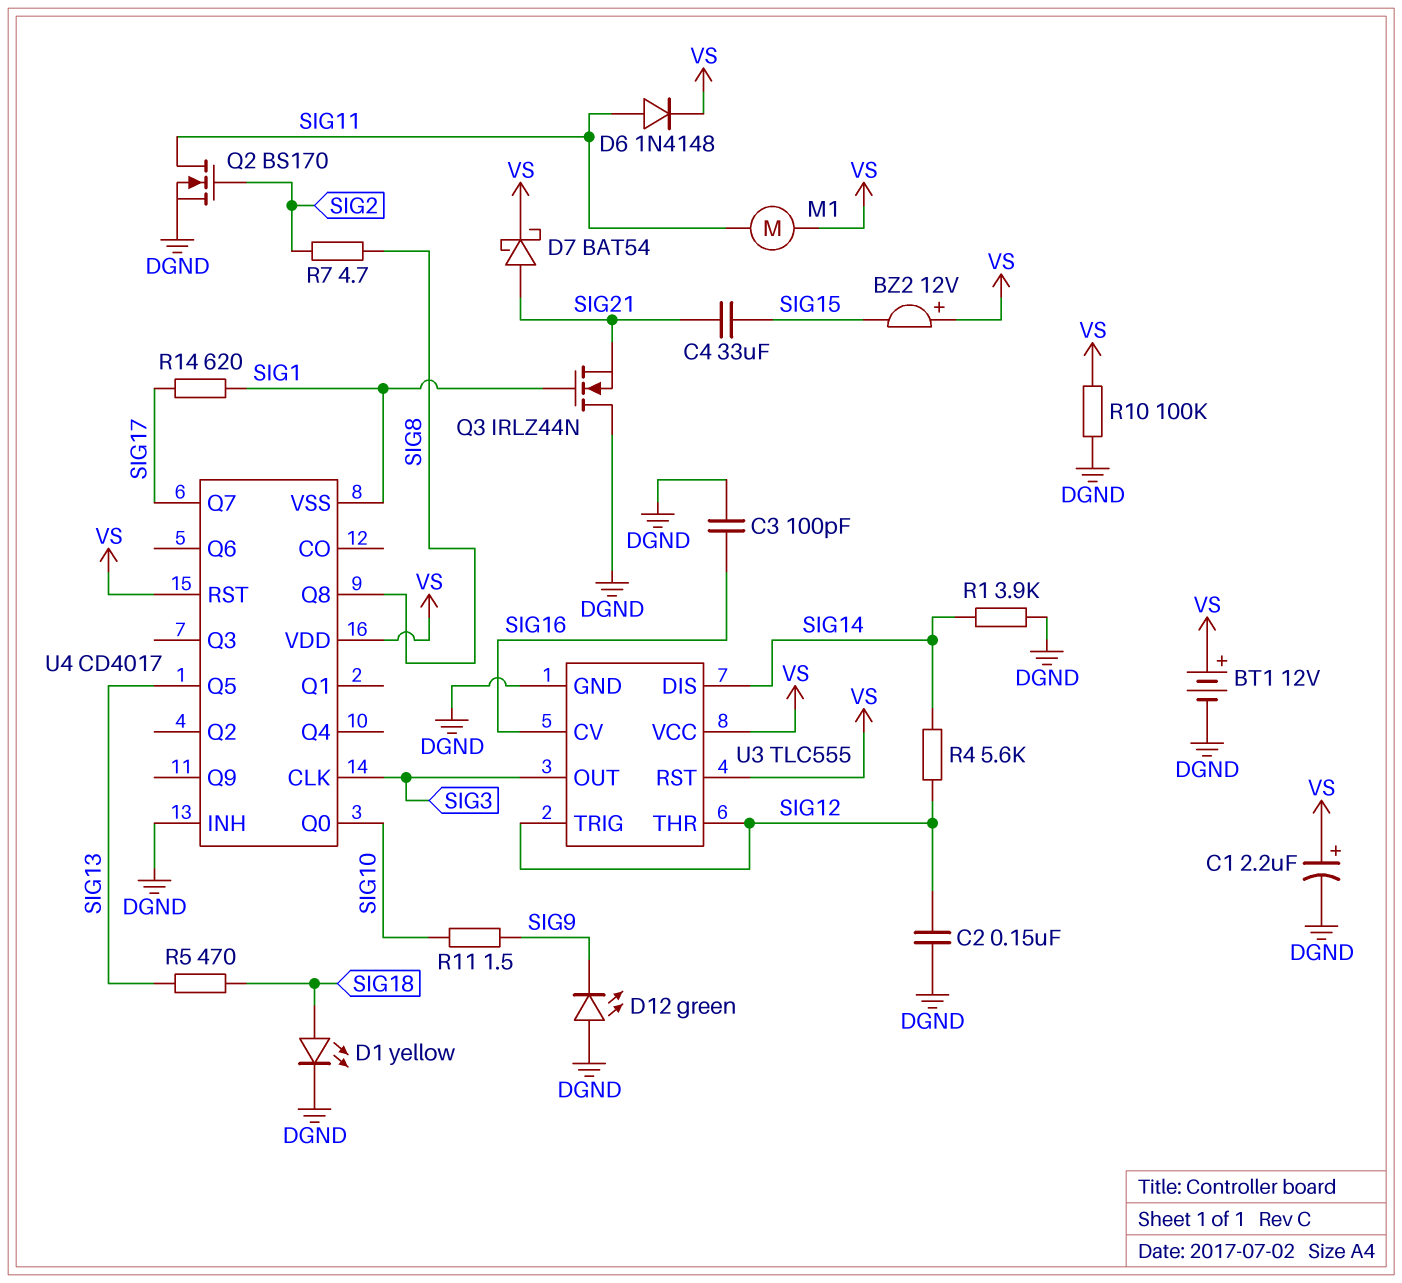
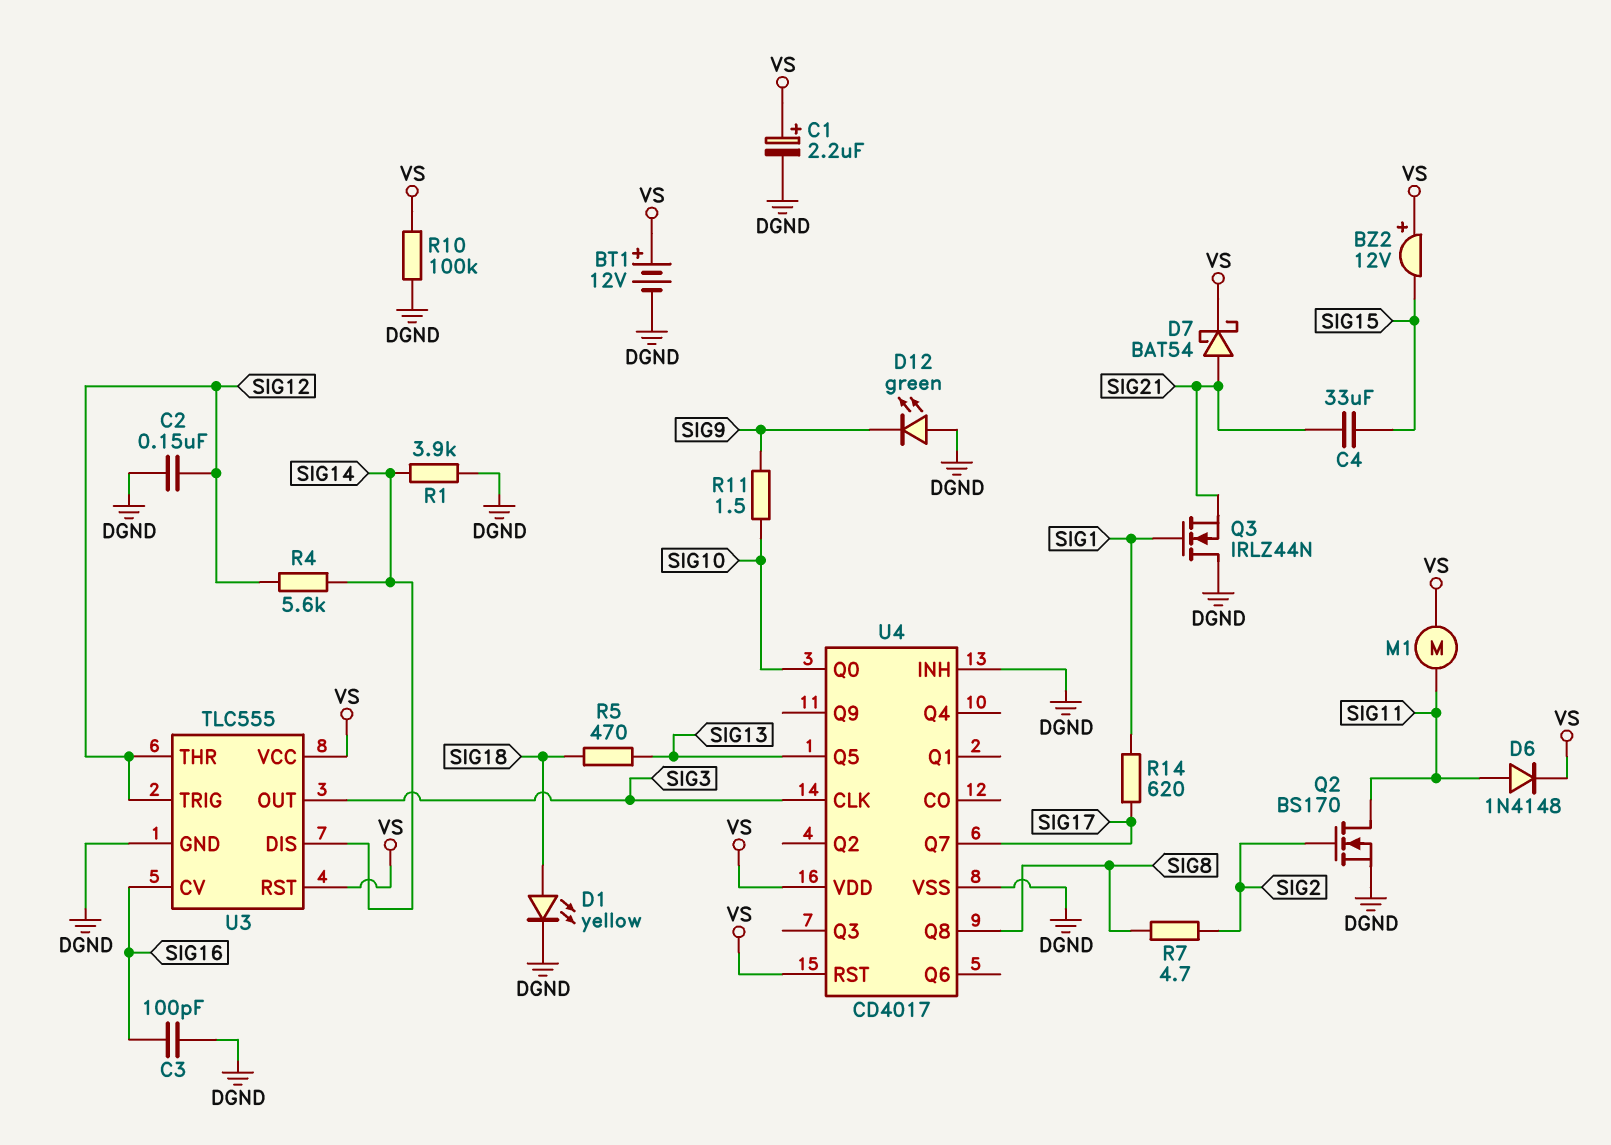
U4 pin VSS: SIG1 -> DGND

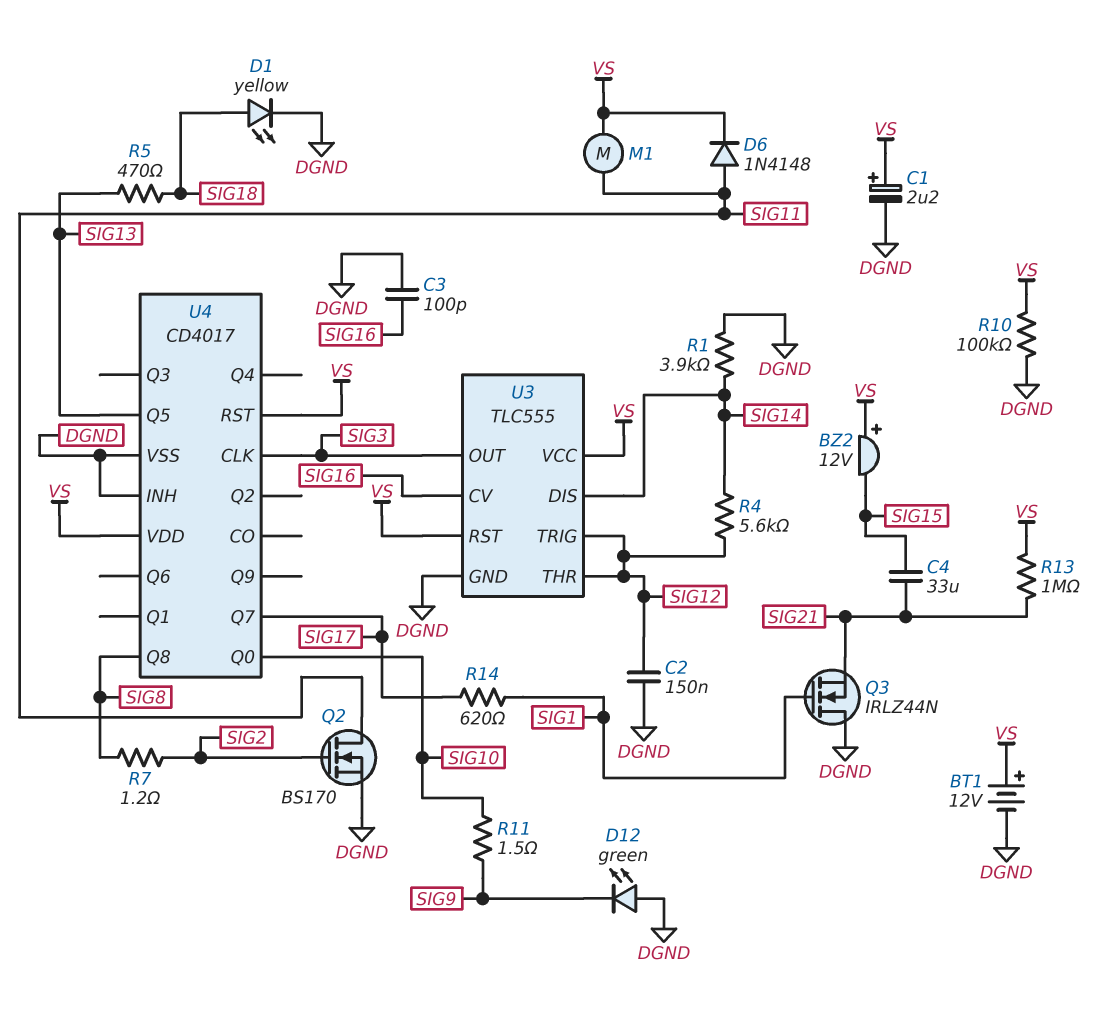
D7: schottky BAT54 (A SIG21, K VS) -> none
R7: 4.7 (SIG2, SIG8) -> 1.2 (SIG2, SIG8)
R13: none -> 1M (SIG21, VS)

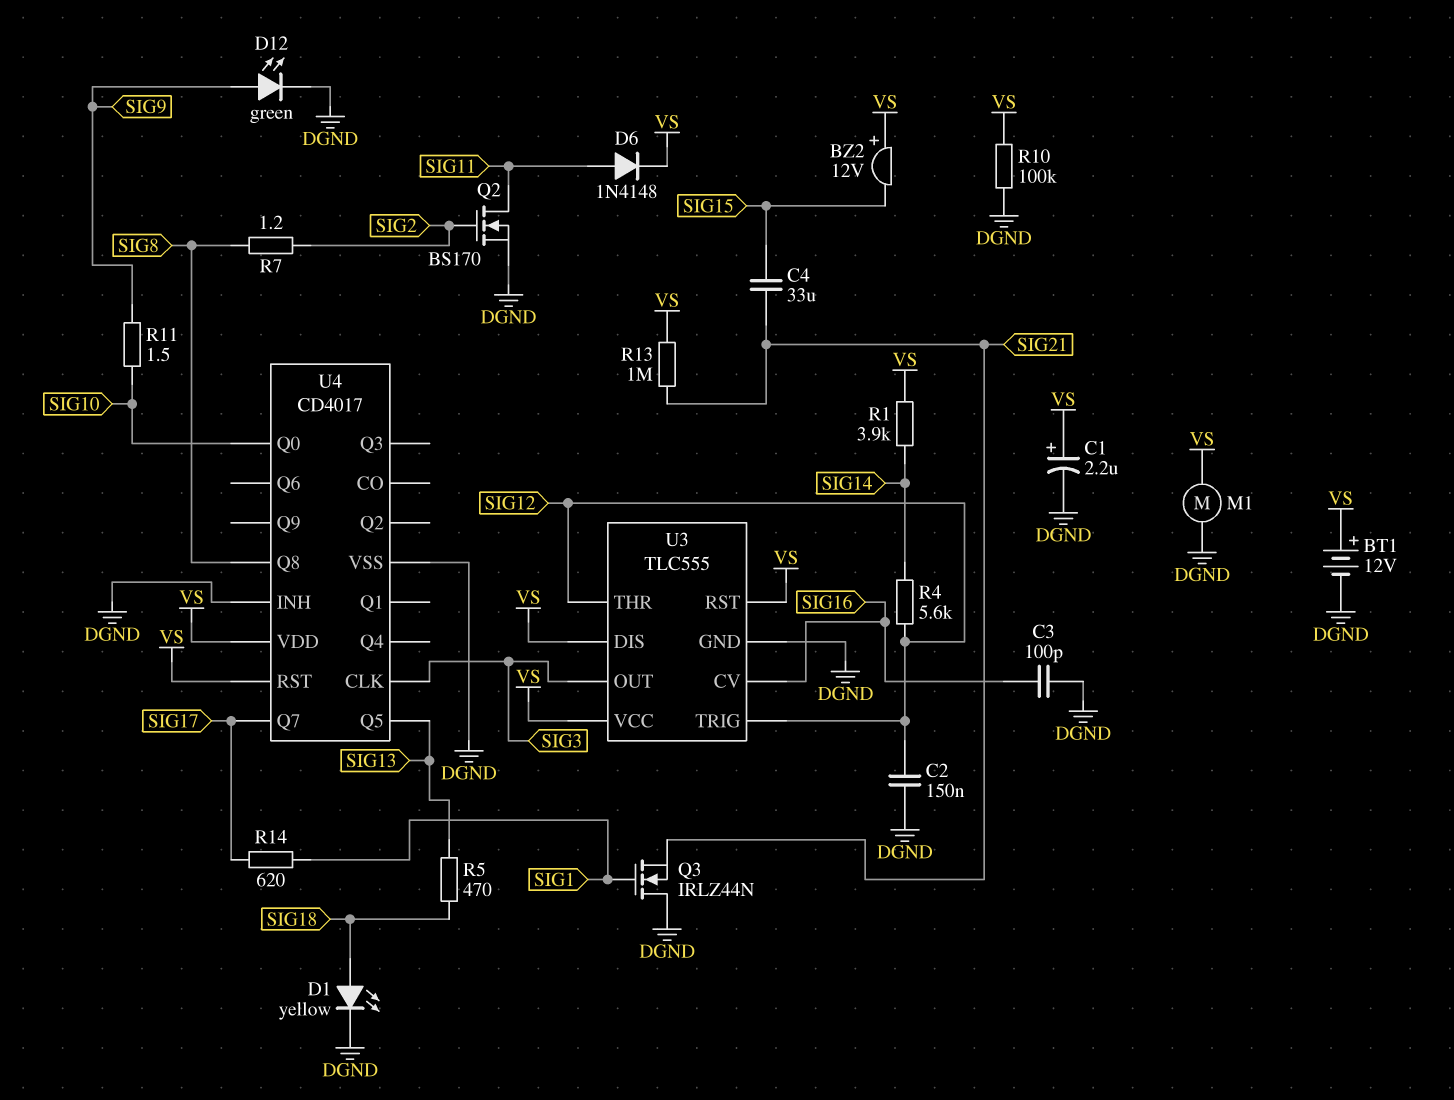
D12: LED green (A DGND, K SIG9) -> LED green (A SIG9, K DGND)
M1: motor (SIG11, VS) -> motor (DGND, VS)
R1: 3.9k (DGND, SIG14) -> 3.9k (SIG14, VS)
U3 pin DIS: SIG14 -> VS

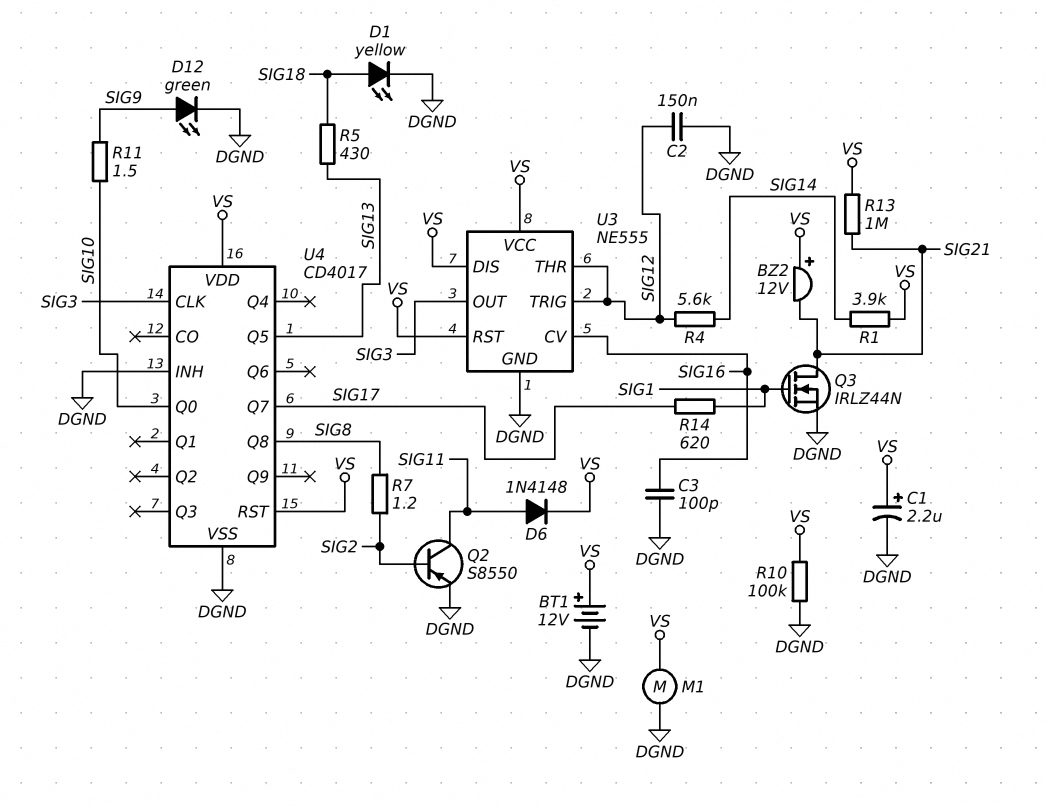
BZ2: buzzer 12V (plus VS, minus SIG15) -> buzzer 12V (plus VS, minus SIG21)
C4: 33uF (SIG15, SIG21) -> none
Q2: NMOS BS170 (G SIG2, D SIG11, S DGND) -> PNP S8550 (B SIG2, C SIG11, E DGND)
Q3: NMOS IRLZ44N (G SIG1, D DGND, S SIG21) -> NMOS IRLZ44N (G SIG1, D SIG21, S DGND)
R5: 470 (SIG13, SIG18) -> 430 (SIG13, SIG18)
U3: TLC555 -> NE555

